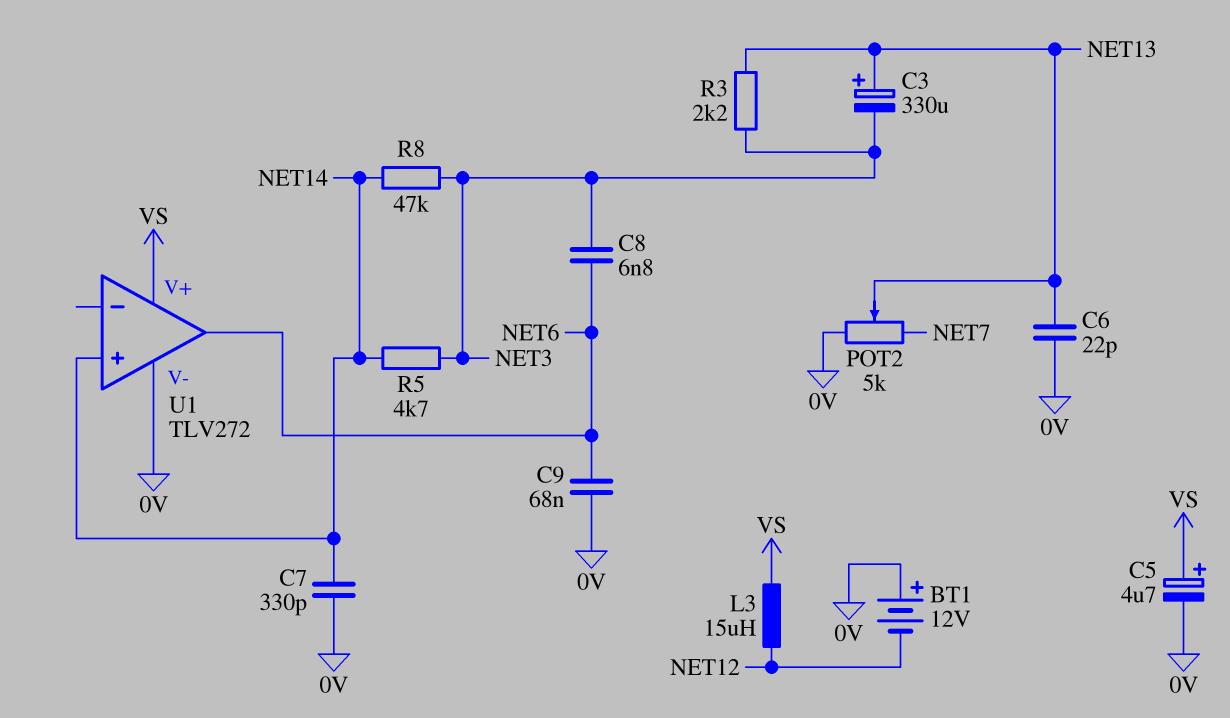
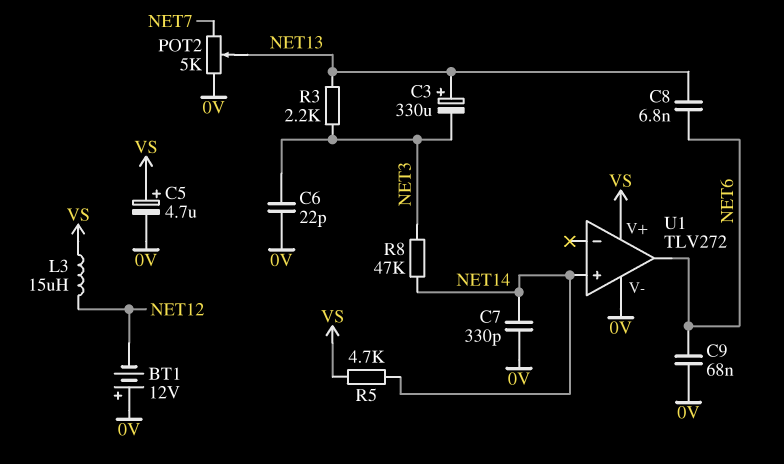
C6: 22pF (0V, NET13) -> 22pF (0V, NET3)
C8: 6.8nF (NET3, NET6) -> 6.8nF (NET6, NET13)
R5: 4.7k (NET3, NET14) -> 4.7k (NET14, VS)

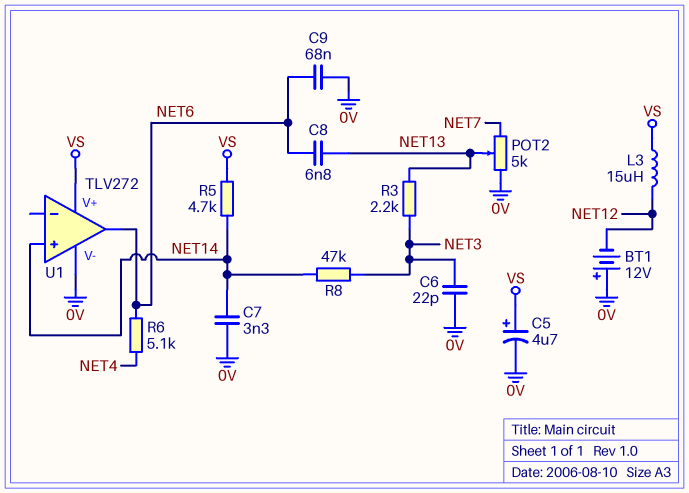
C3: 330uF (plus NET13, minus NET3) -> none
C7: 330pF (0V, NET14) -> 3.3nF (0V, NET14)
R6: none -> 5.1k (NET4, NET6)

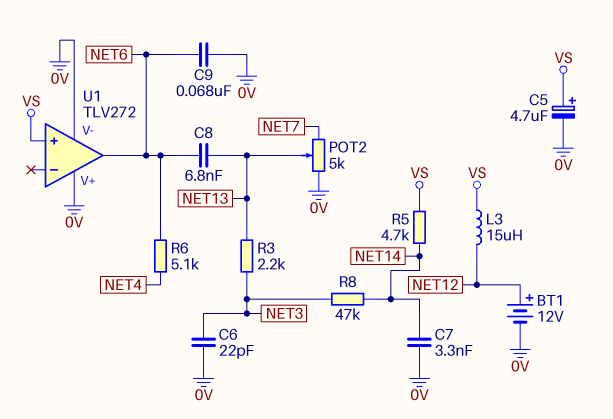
BT1: 12V (plus 0V, minus NET12) -> 12V (plus NET12, minus 0V)
U1 pin V+: VS -> 0V
U1 pin in+: NET14 -> VS

